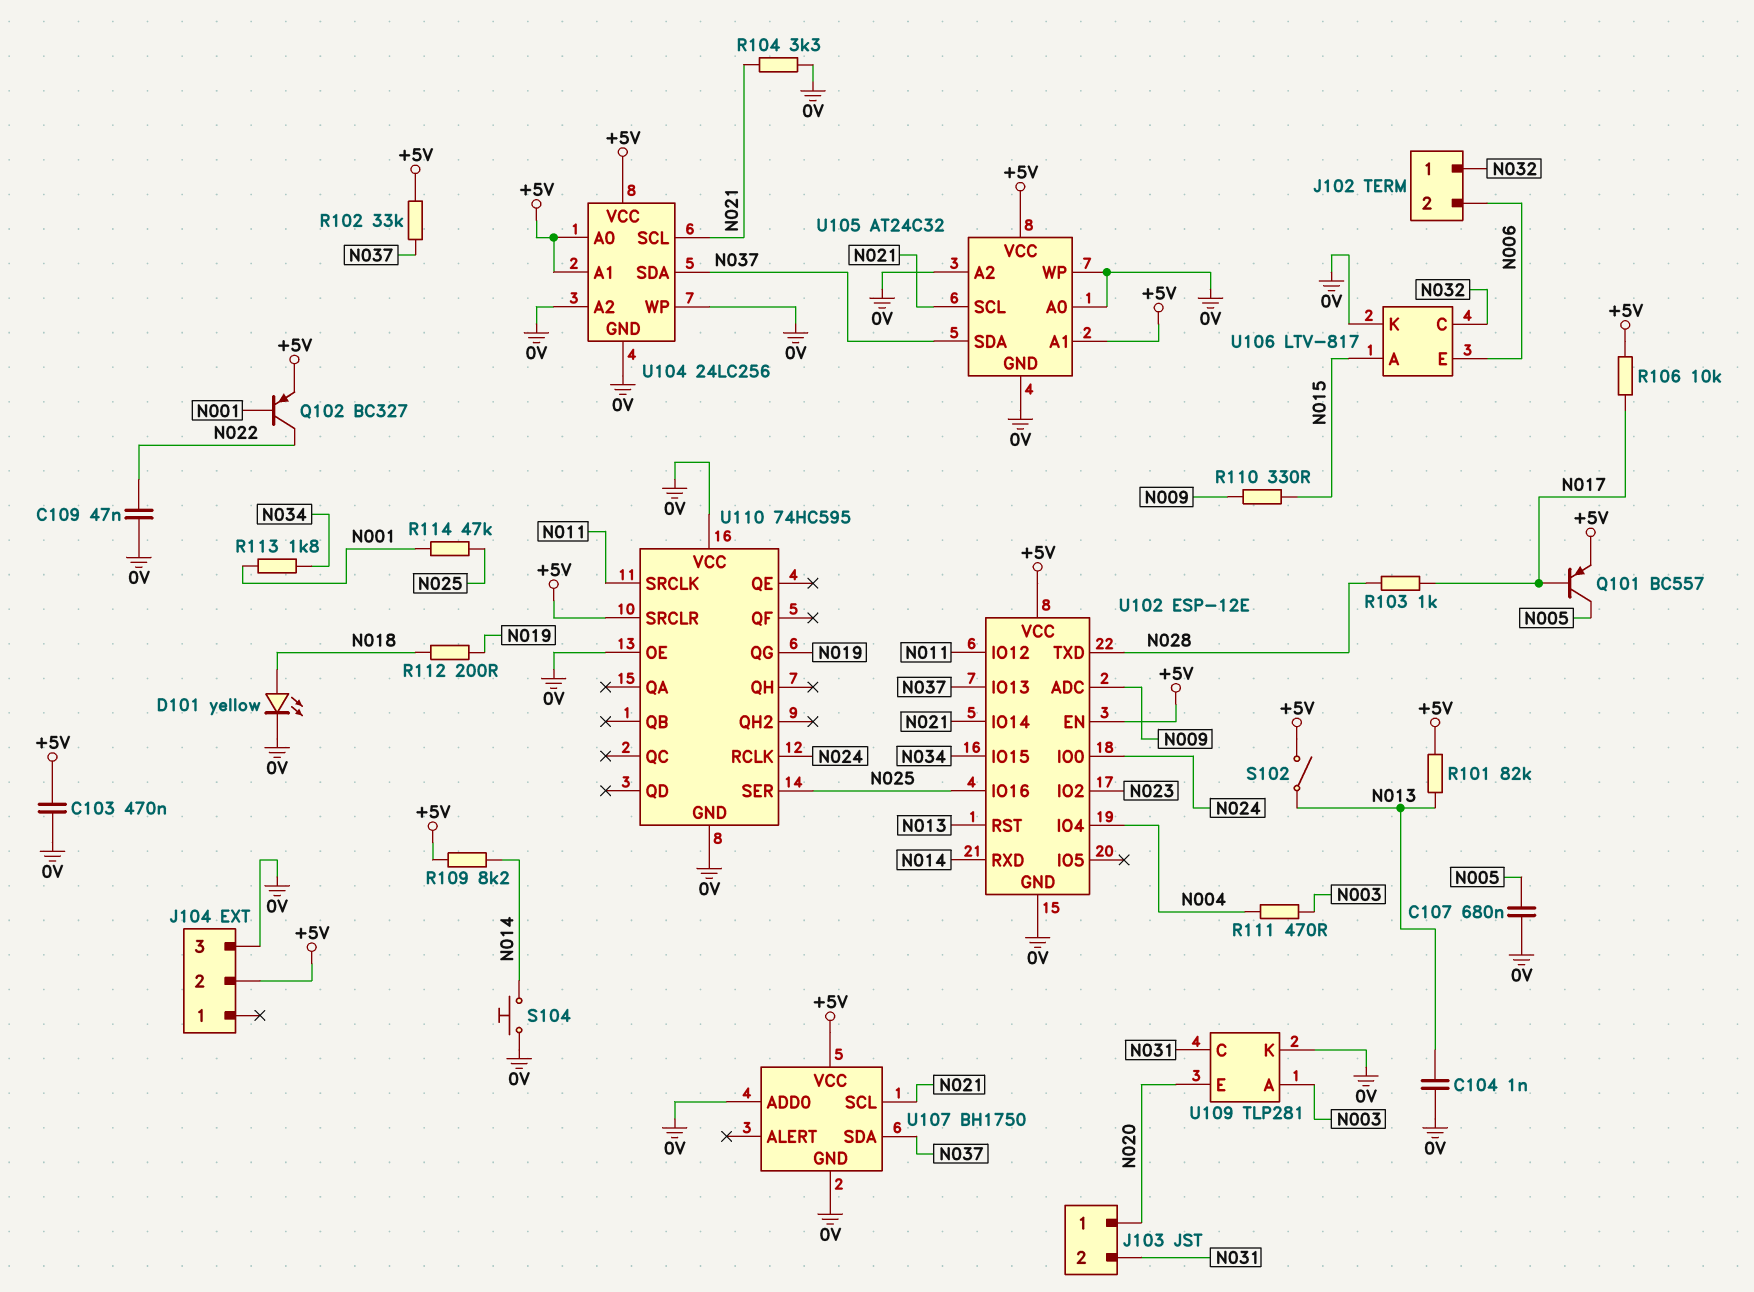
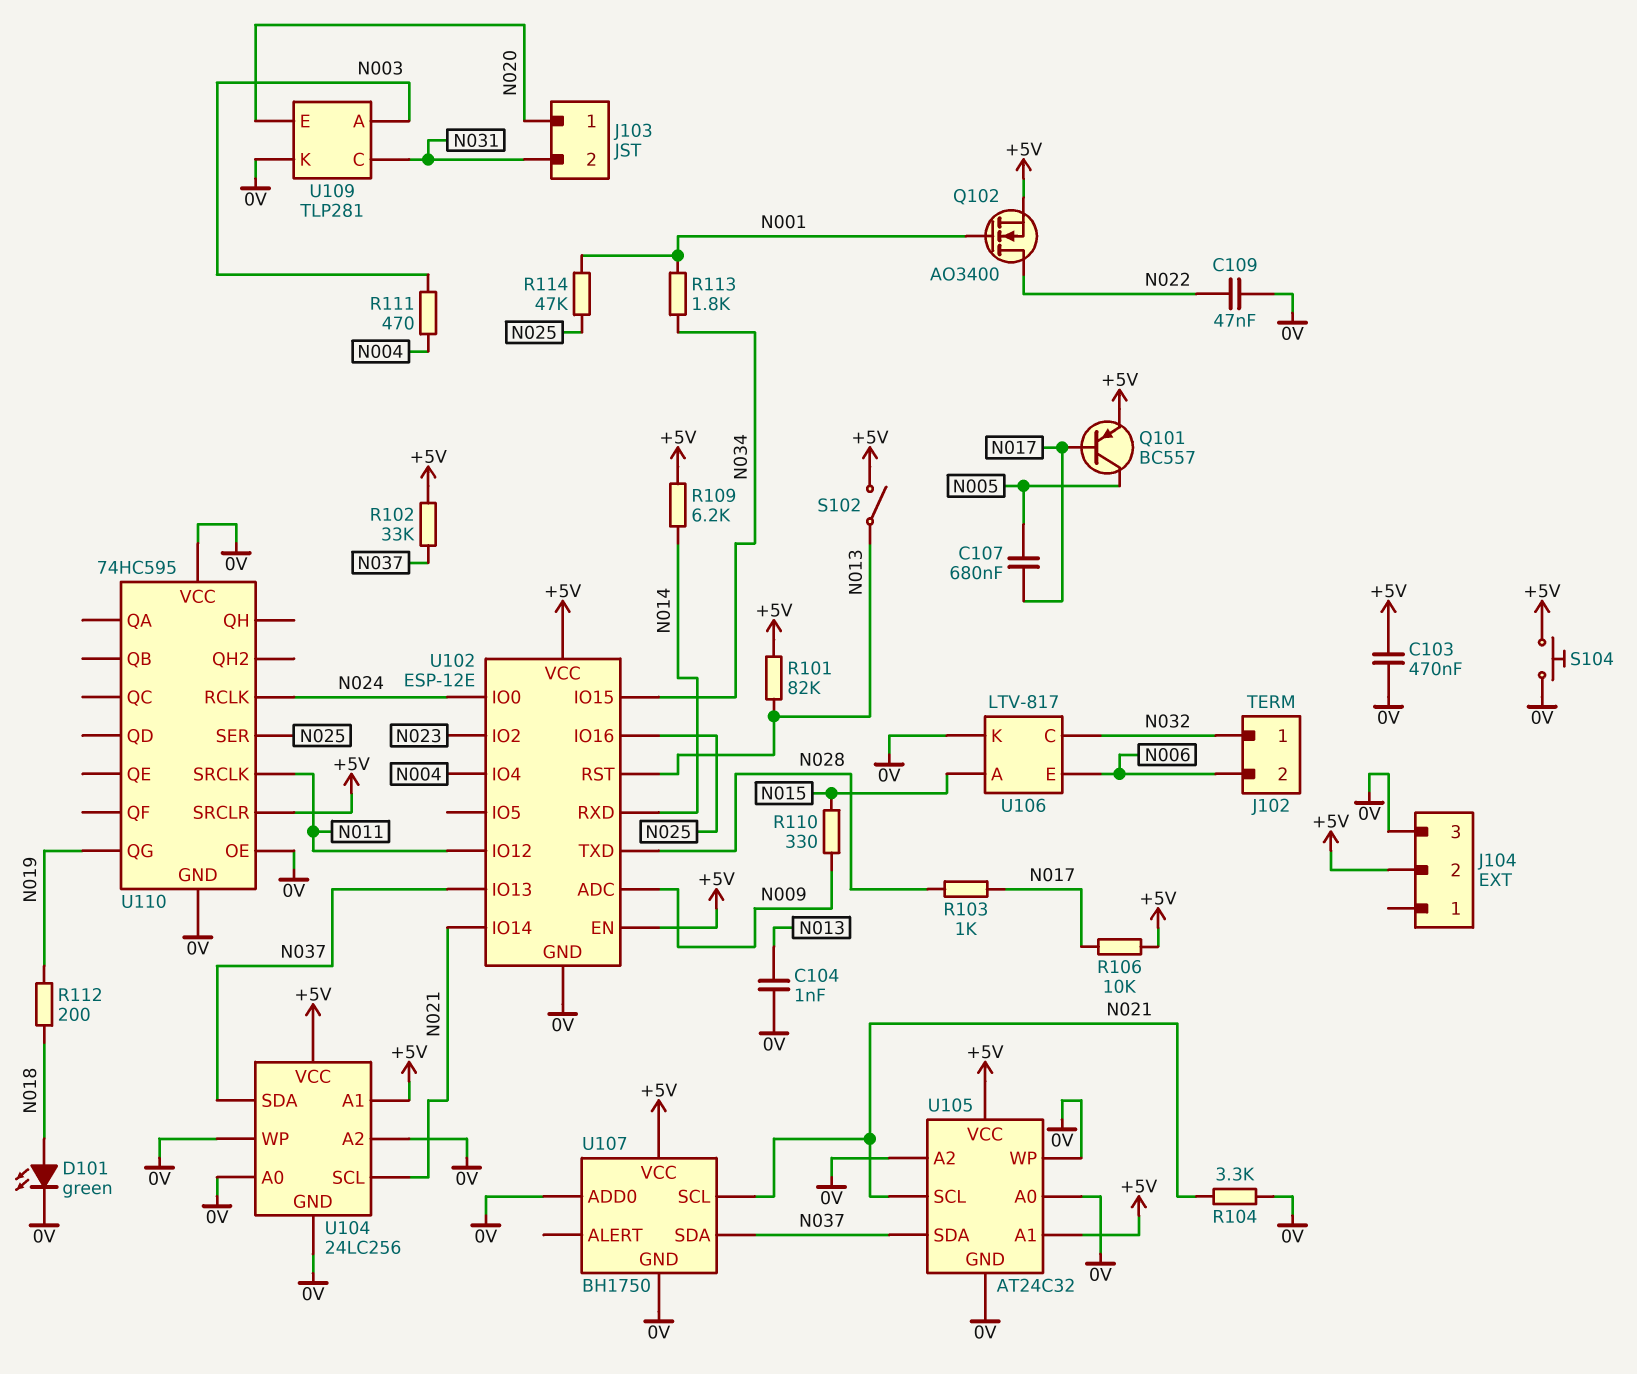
C107: 680nF (0V, N005) -> 680nF (N005, N017)
D101: LED yellow (A N018, K 0V) -> LED green (A N018, K 0V)
Q102: PNP BC327 (B N001, C N022, E +5V) -> NMOS AO3400 (G N001, D N022, S +5V)
R109: 8.2k (+5V, N014) -> 6.2k (+5V, N014)
S104: button (0V, N014) -> button (+5V, 0V)
U104 pin A0: +5V -> 0V

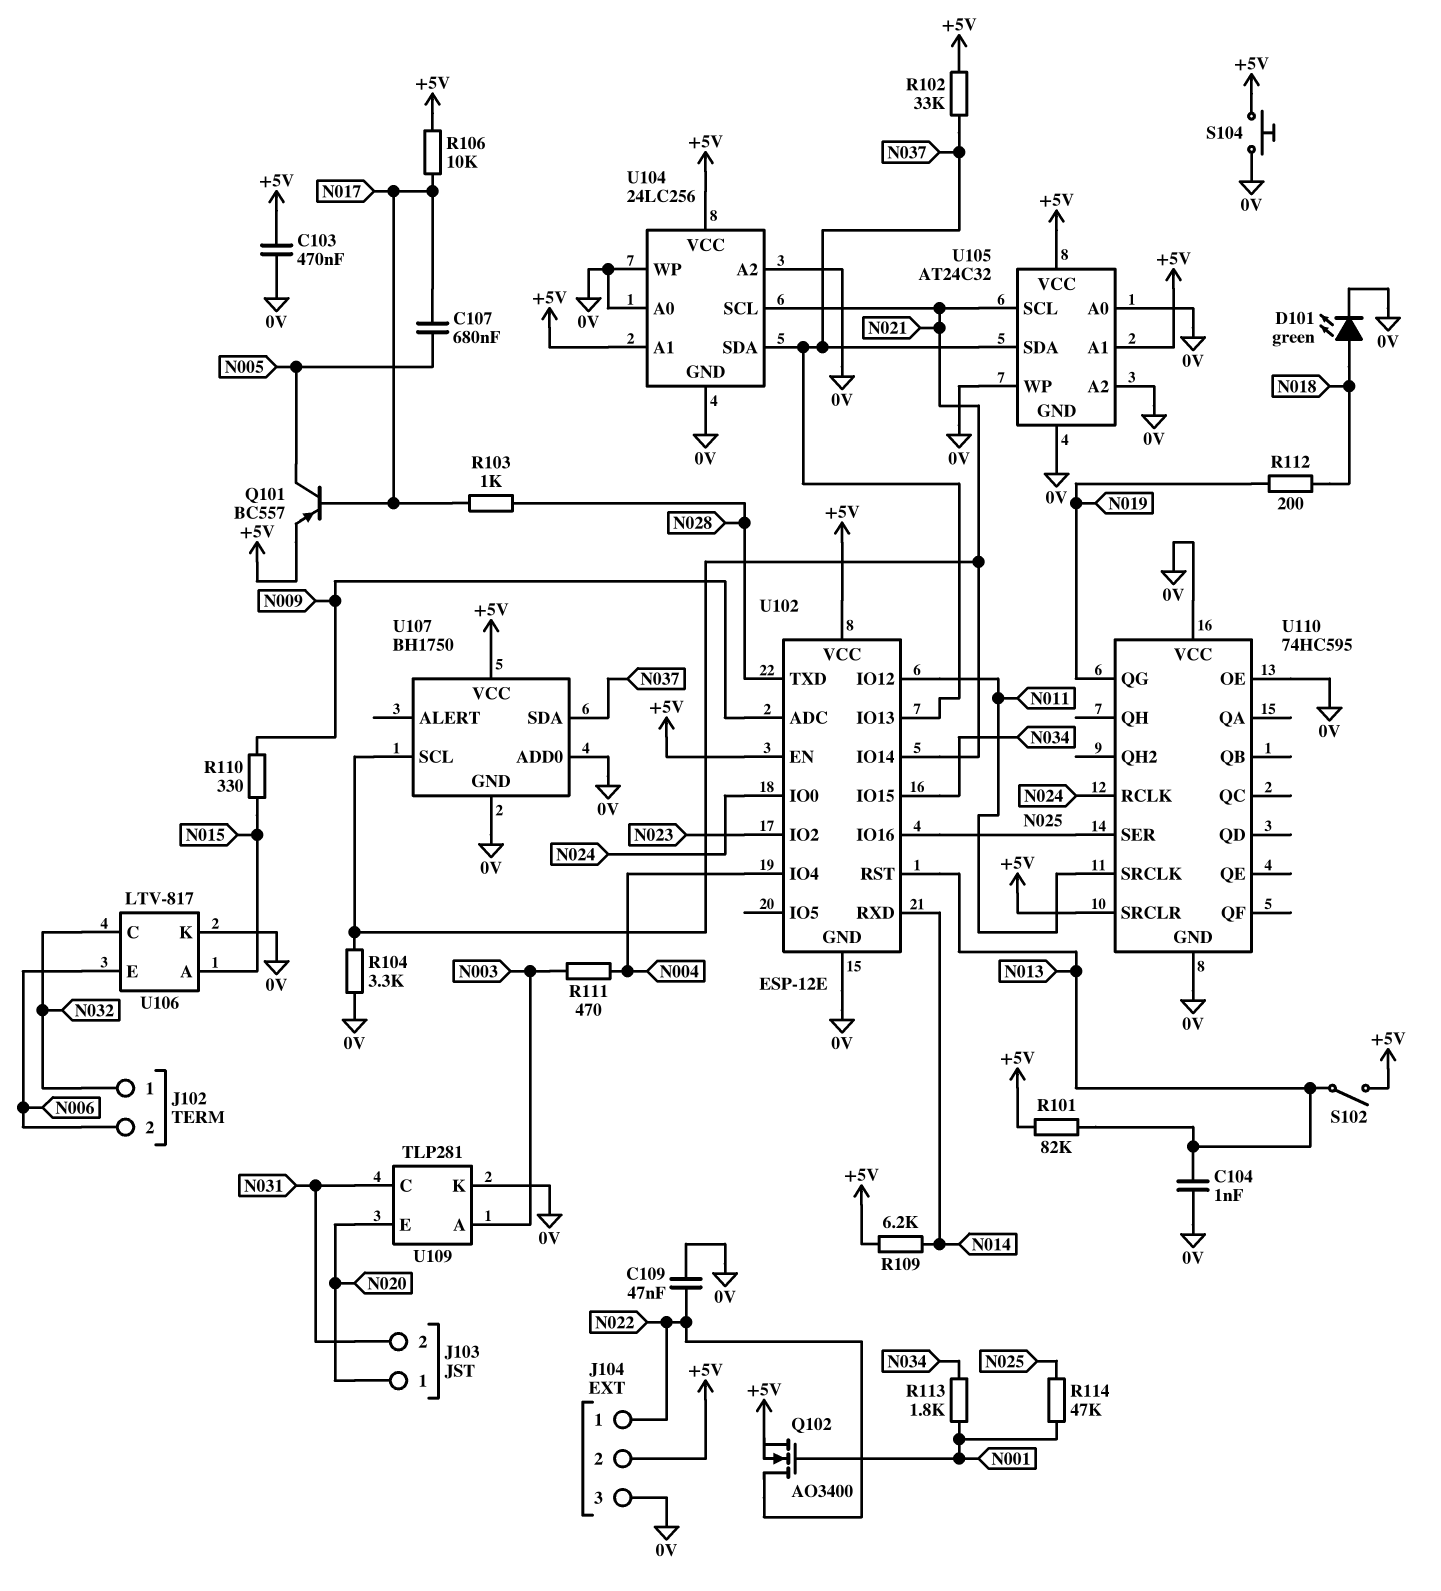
J104 pin 1: none -> N022

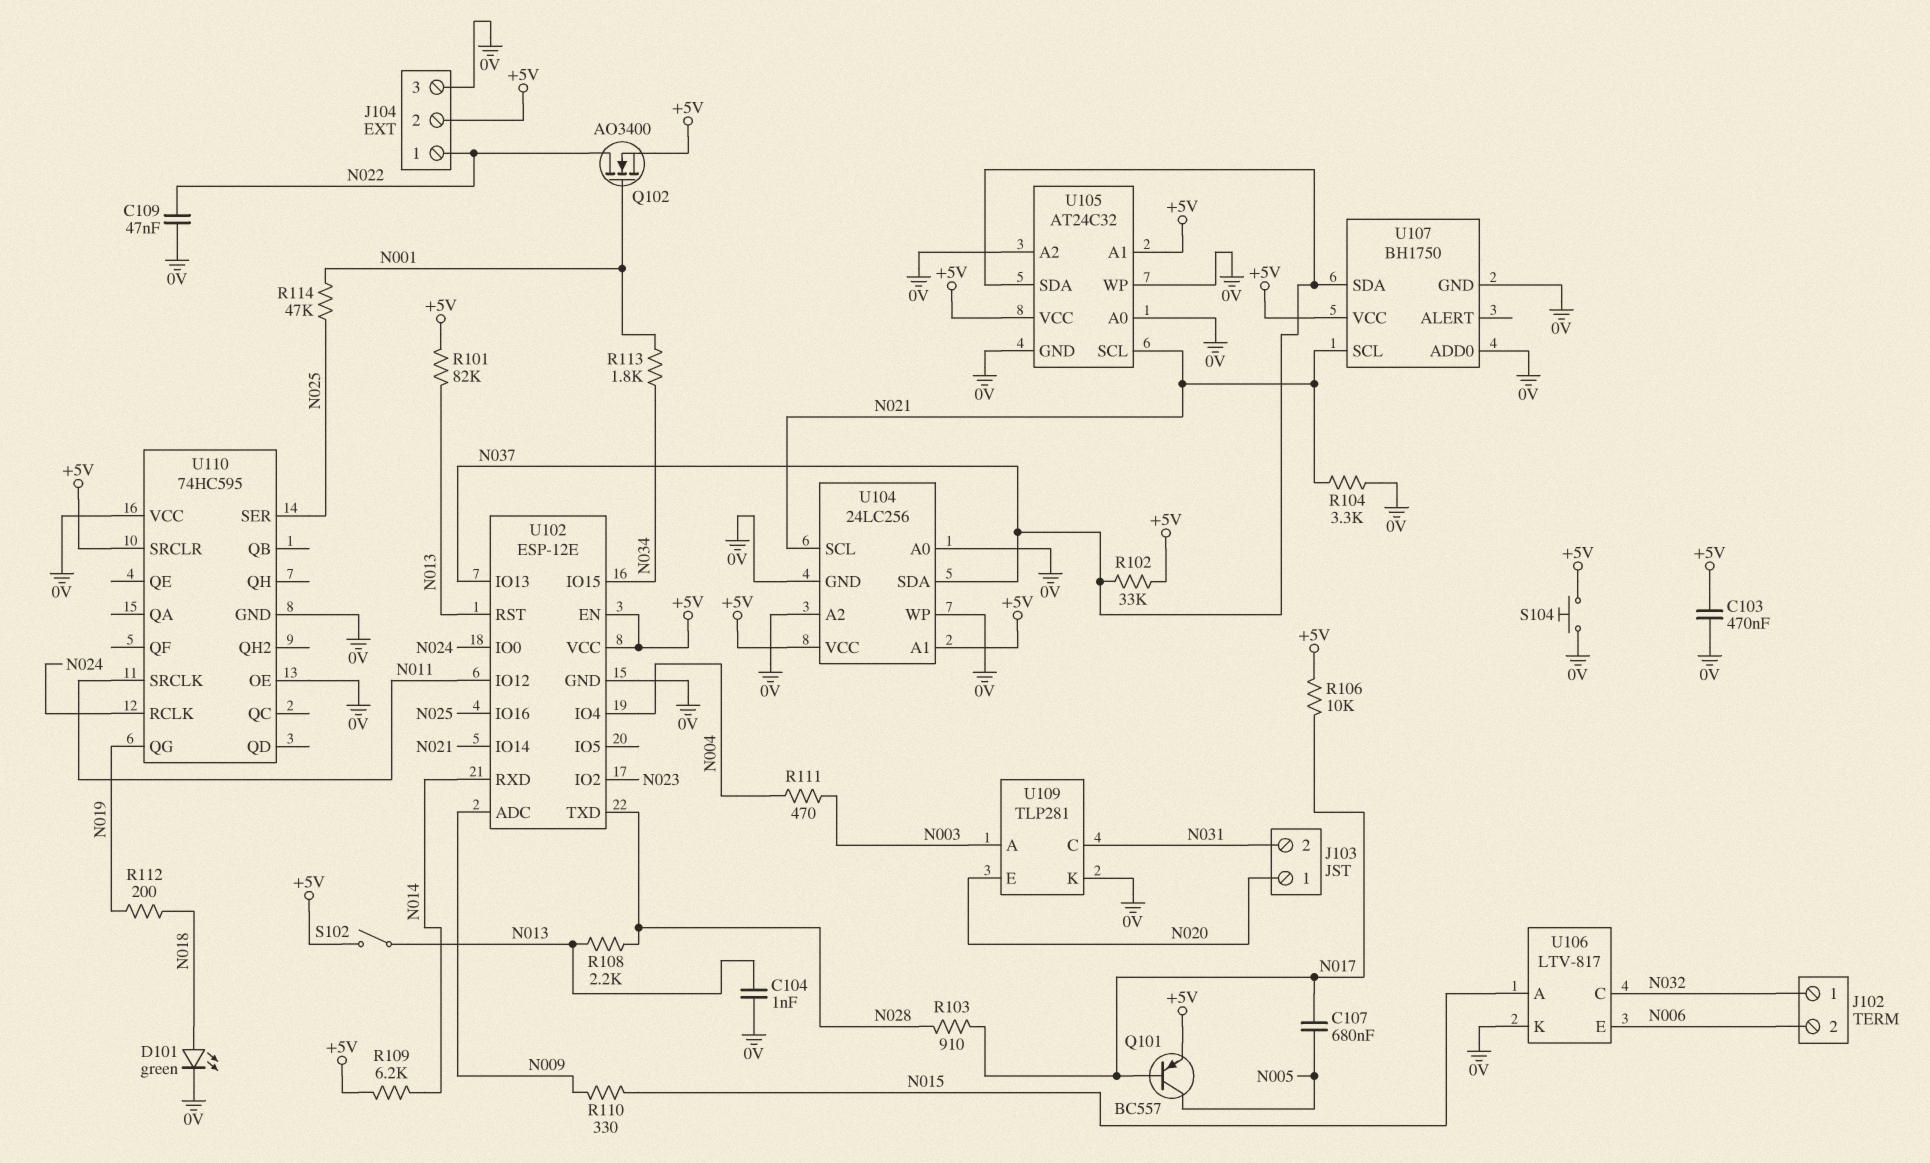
R103: 1k (N017, N028) -> 910 (N017, N028)
R108: none -> 2.2k (N013, N028)

